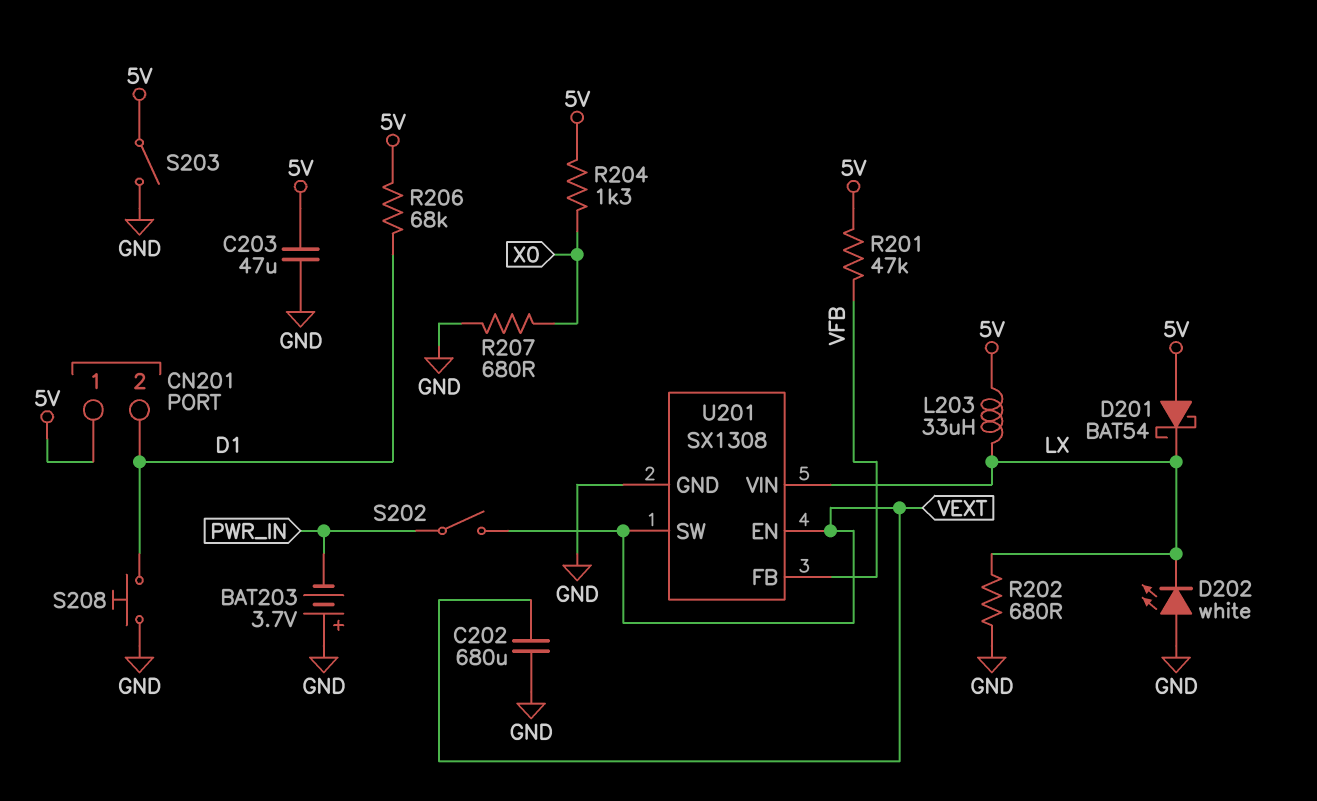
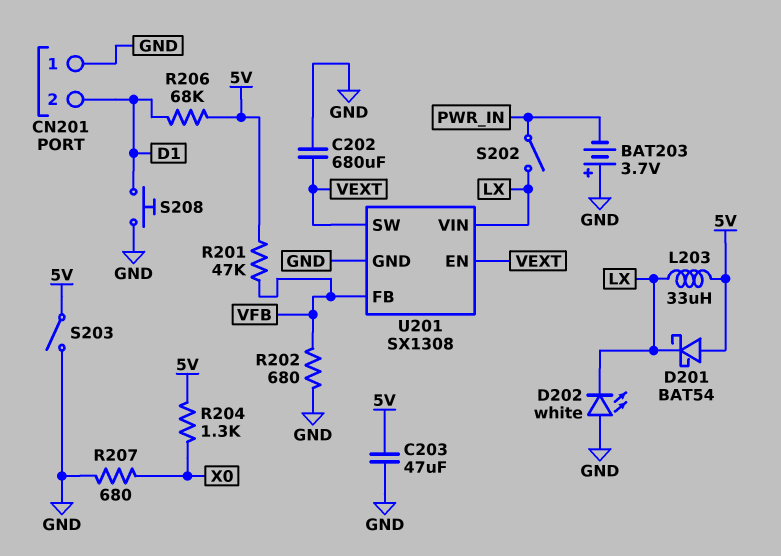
CN201 pin 1: 5V -> GND
R202: 680 (GND, LX) -> 680 (GND, VFB)
S202: switch (PWR_IN, VEXT) -> switch (LX, PWR_IN)

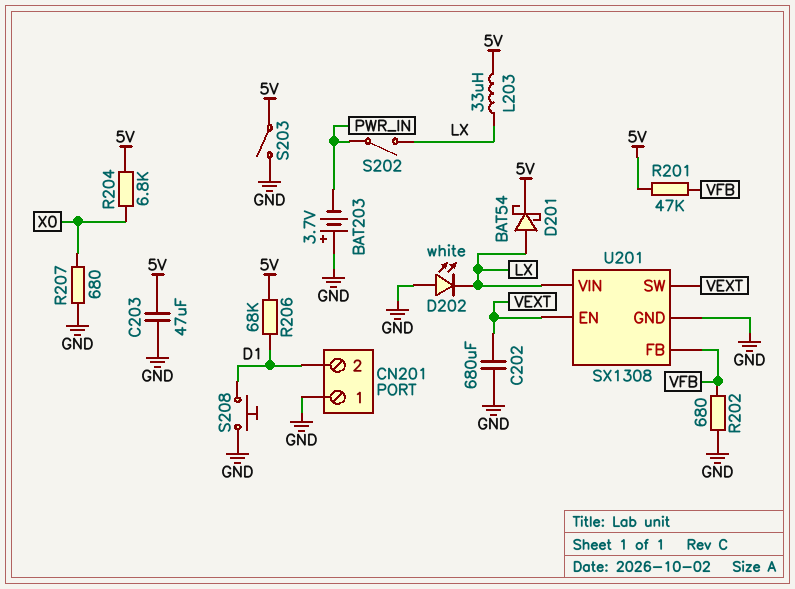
D201: schottky BAT54 (A 5V, K LX) -> schottky BAT54 (A LX, K 5V)
R204: 1.3k (5V, X0) -> 6.8k (5V, X0)

